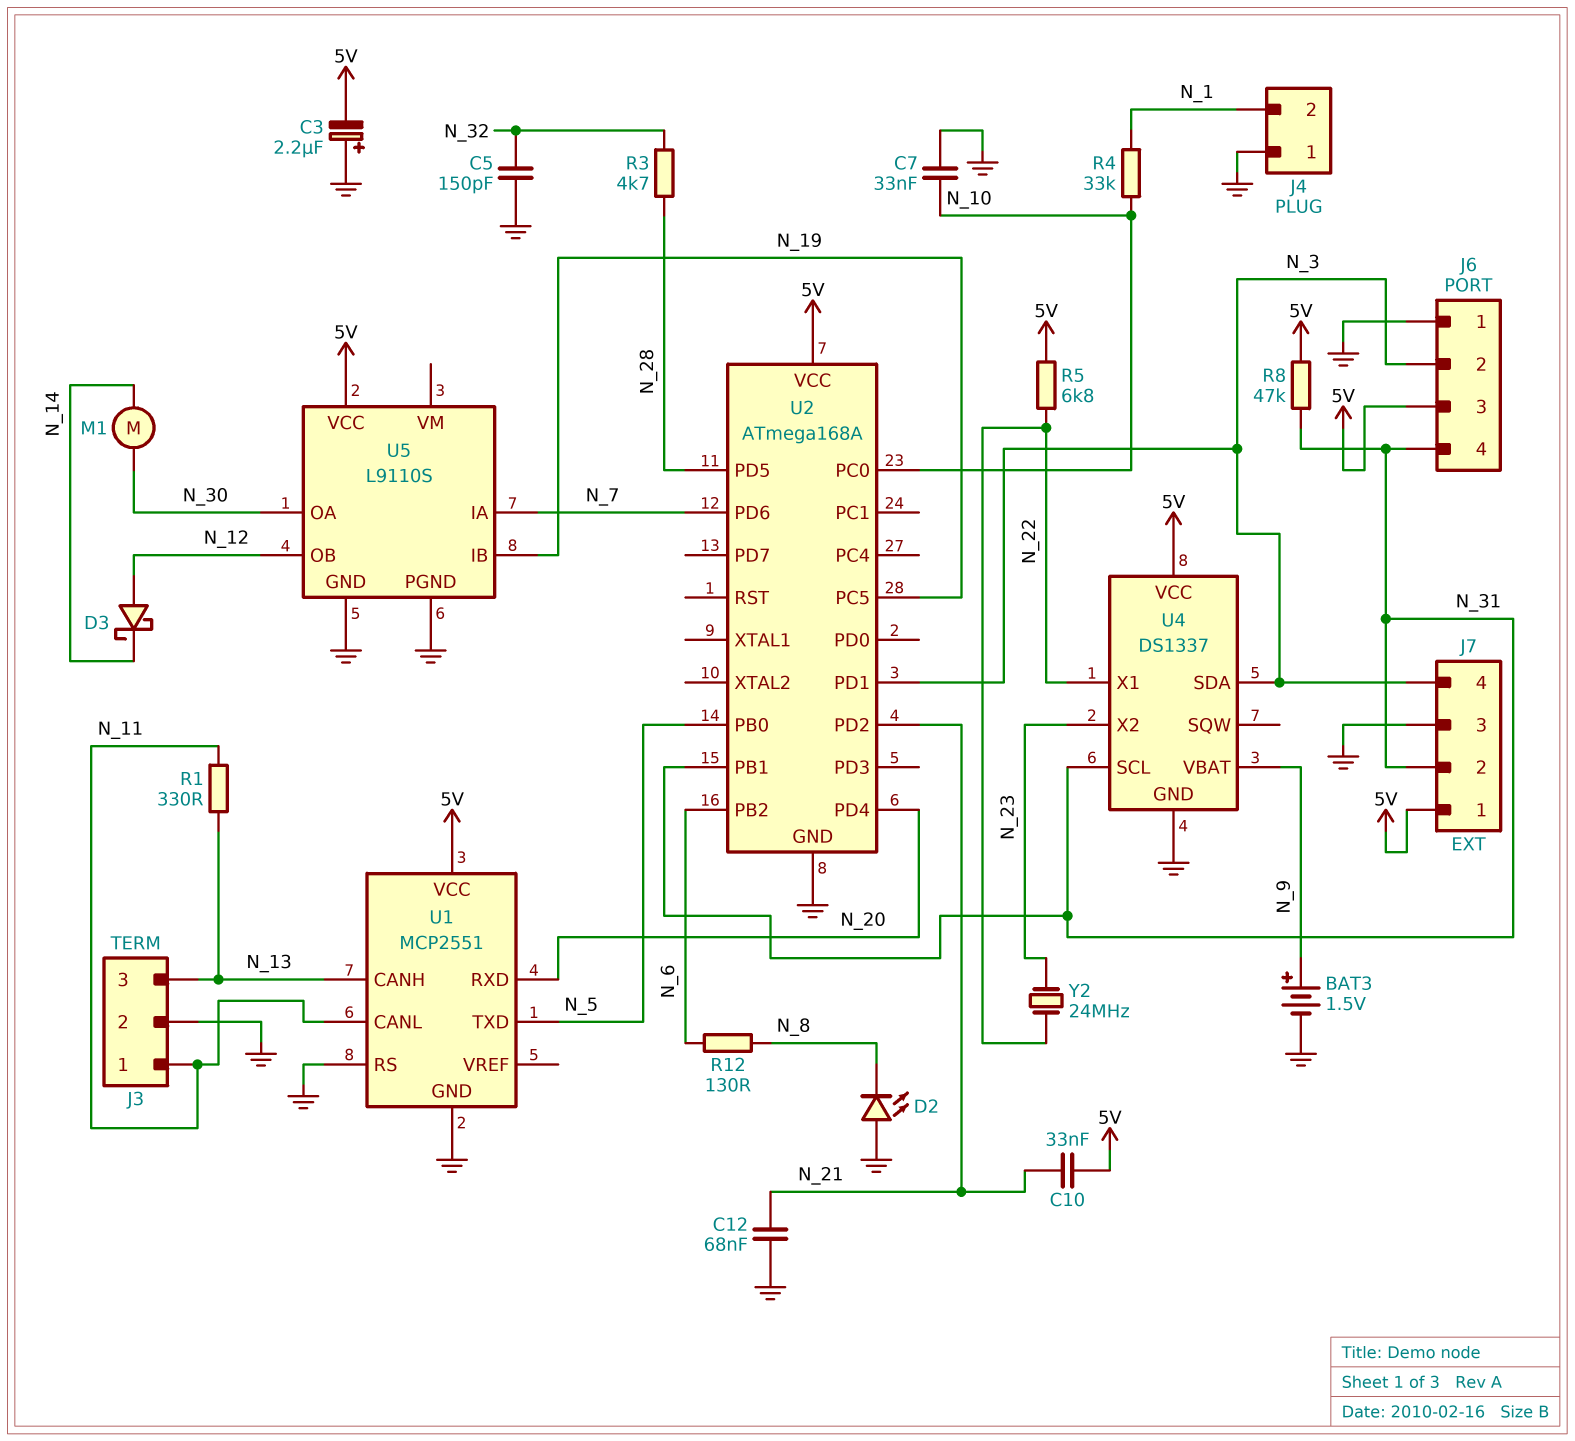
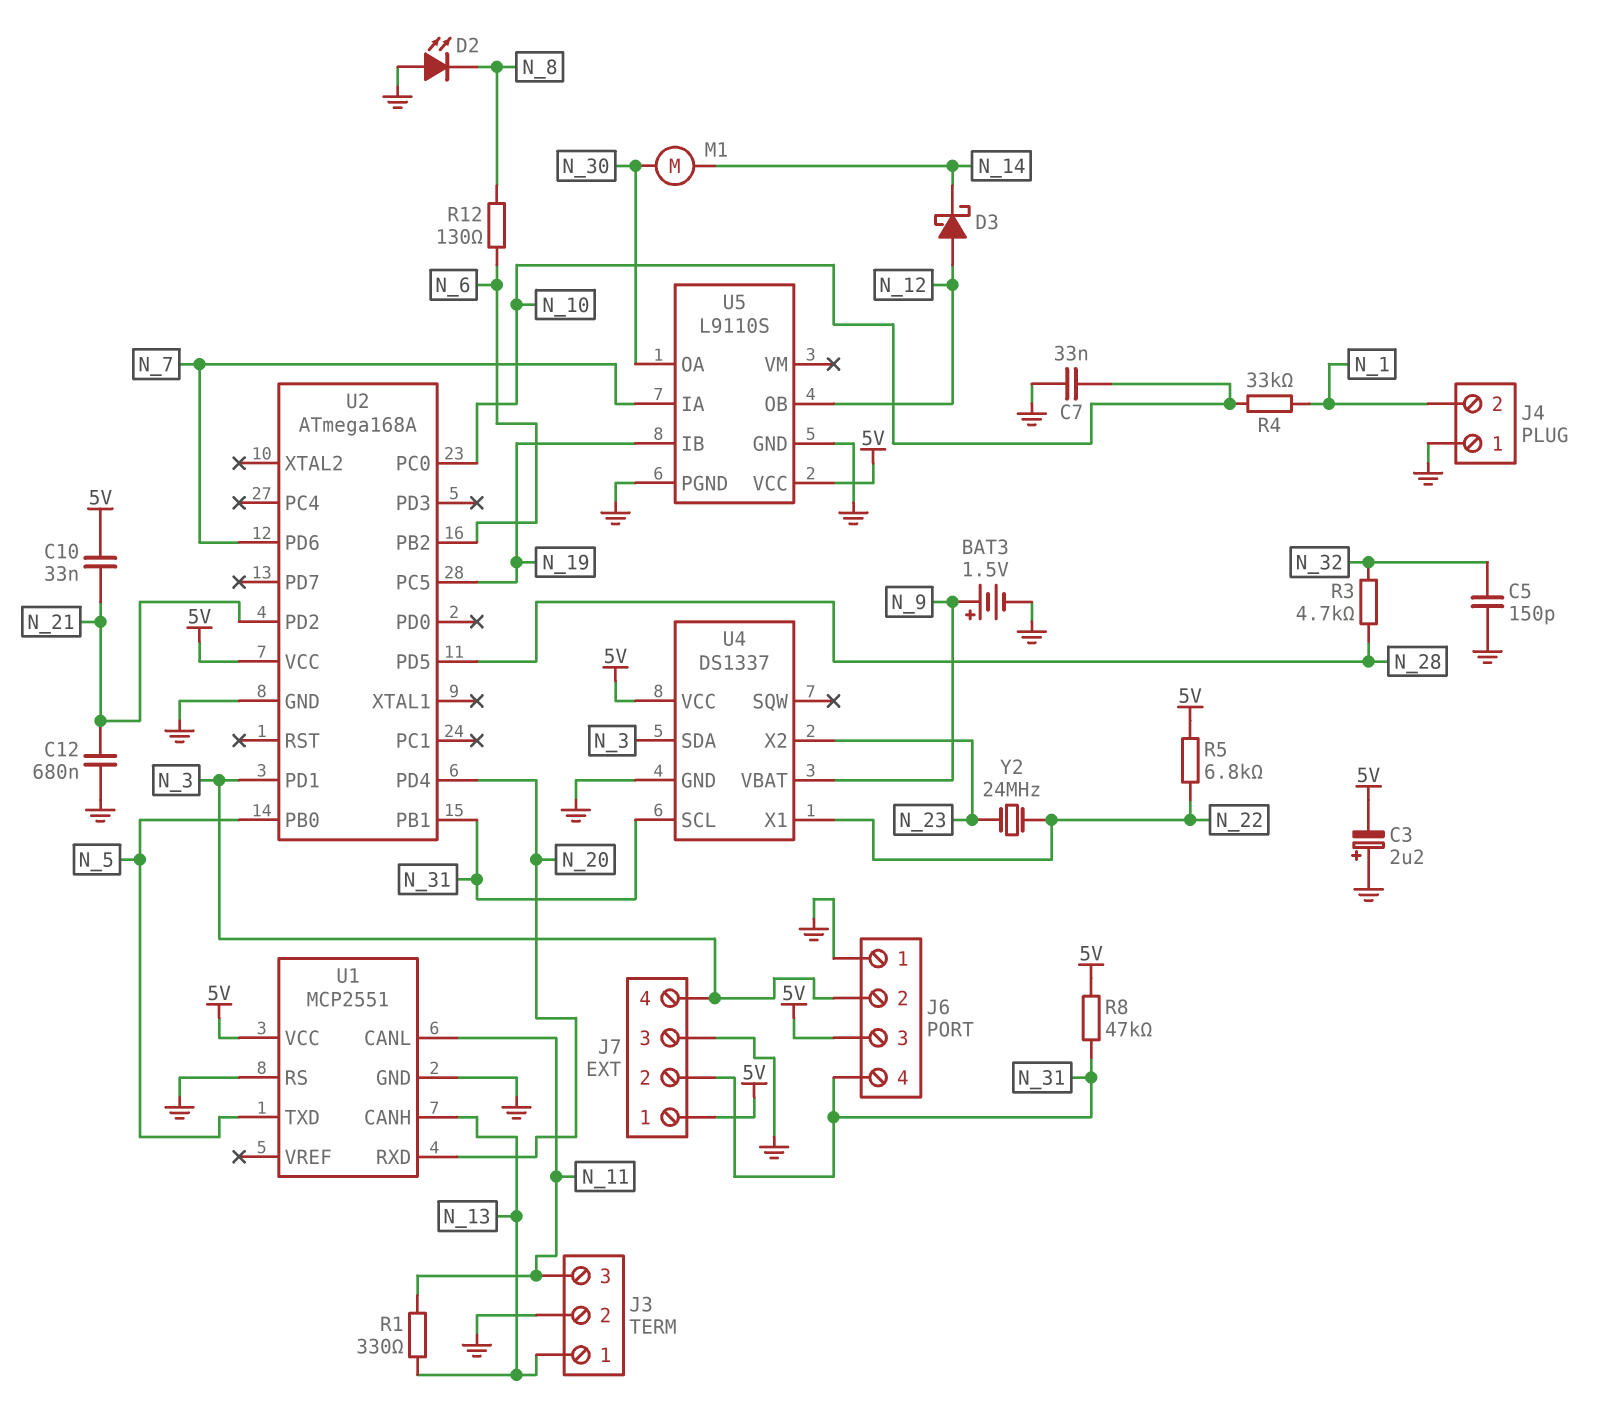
C12: 68nF (GND, N_21) -> 680nF (GND, N_21)
J3 pin 1: N_11 -> N_13
J3 pin 3: N_13 -> N_11

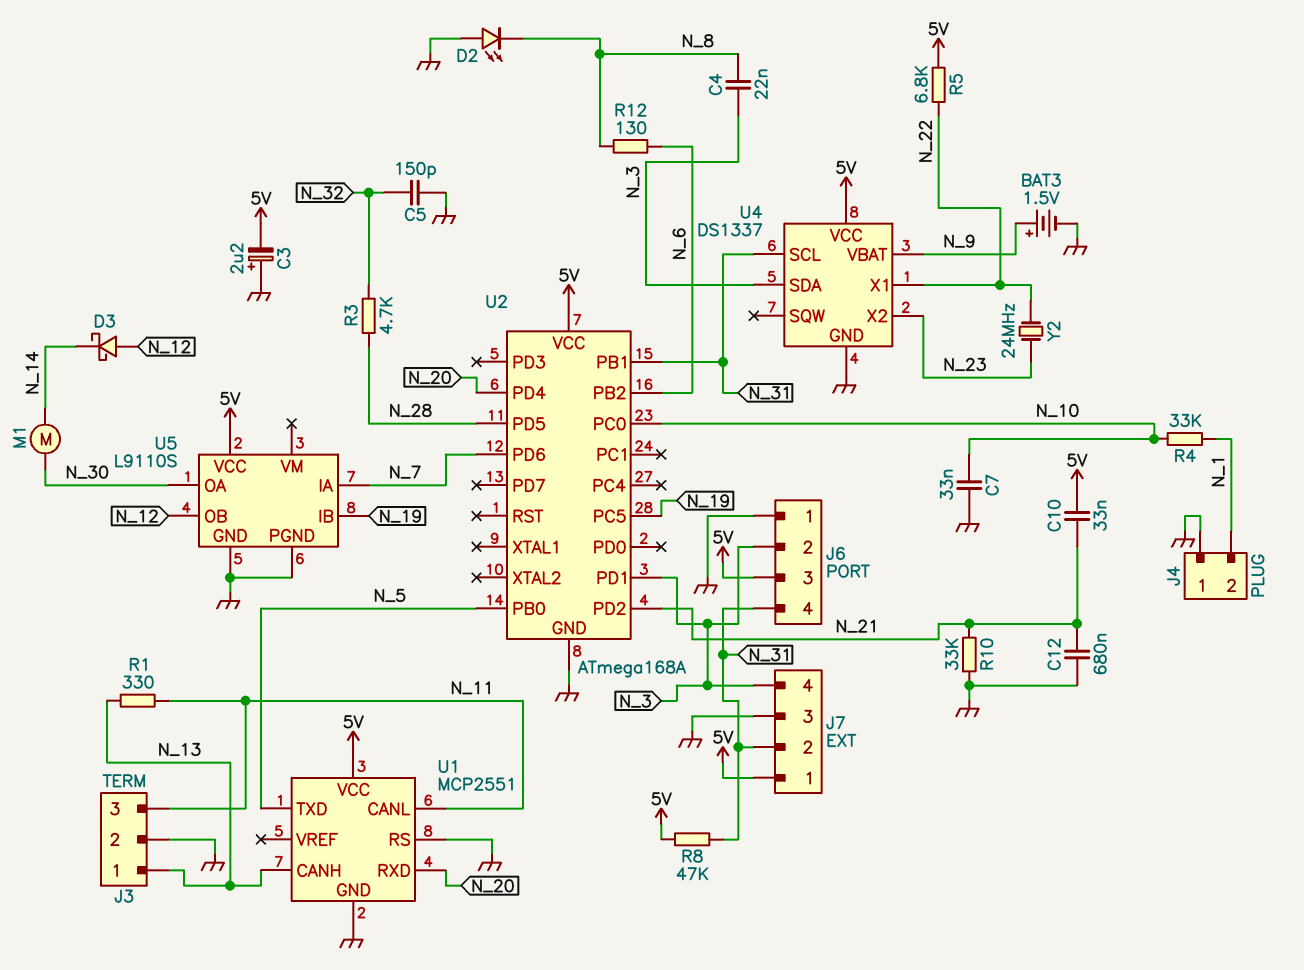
C4: none -> 22nF (N_3, N_8)
R10: none -> 33k (GND, N_21)

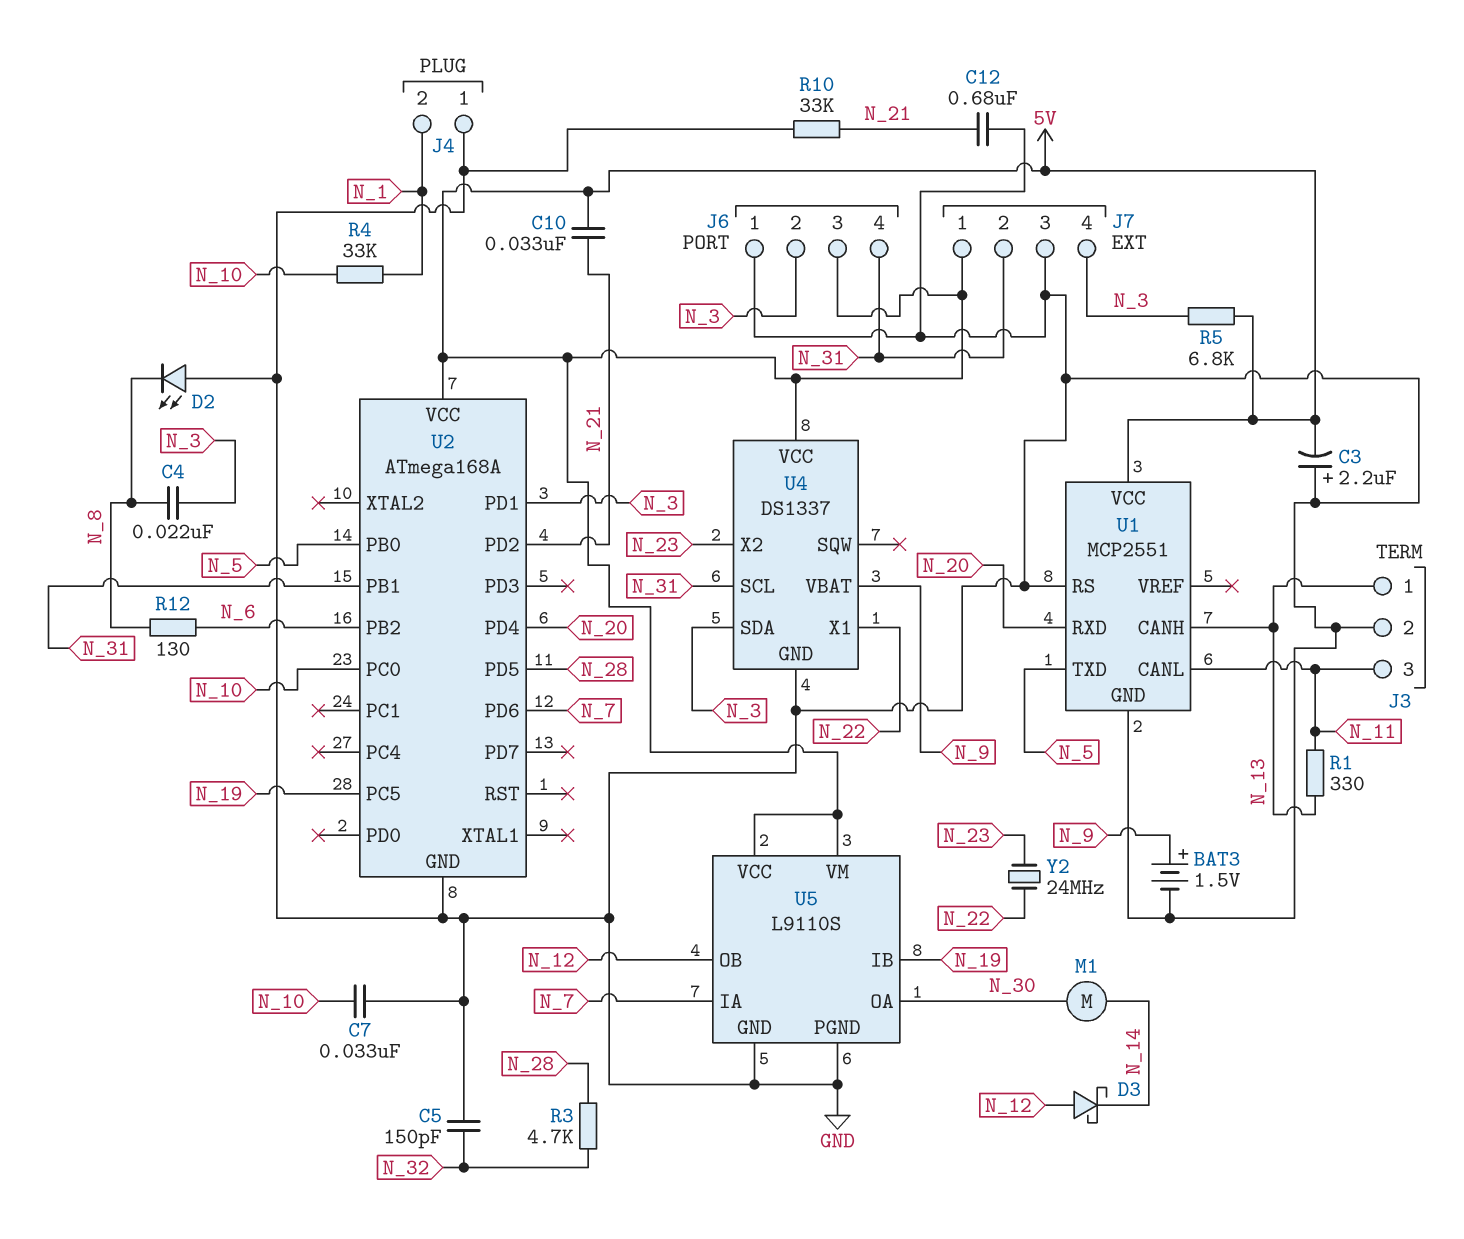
R5: 6.8k (5V, N_22) -> 6.8k (5V, N_3)
R8: 47k (5V, N_31) -> none
U5 pin VM: none -> 5V

